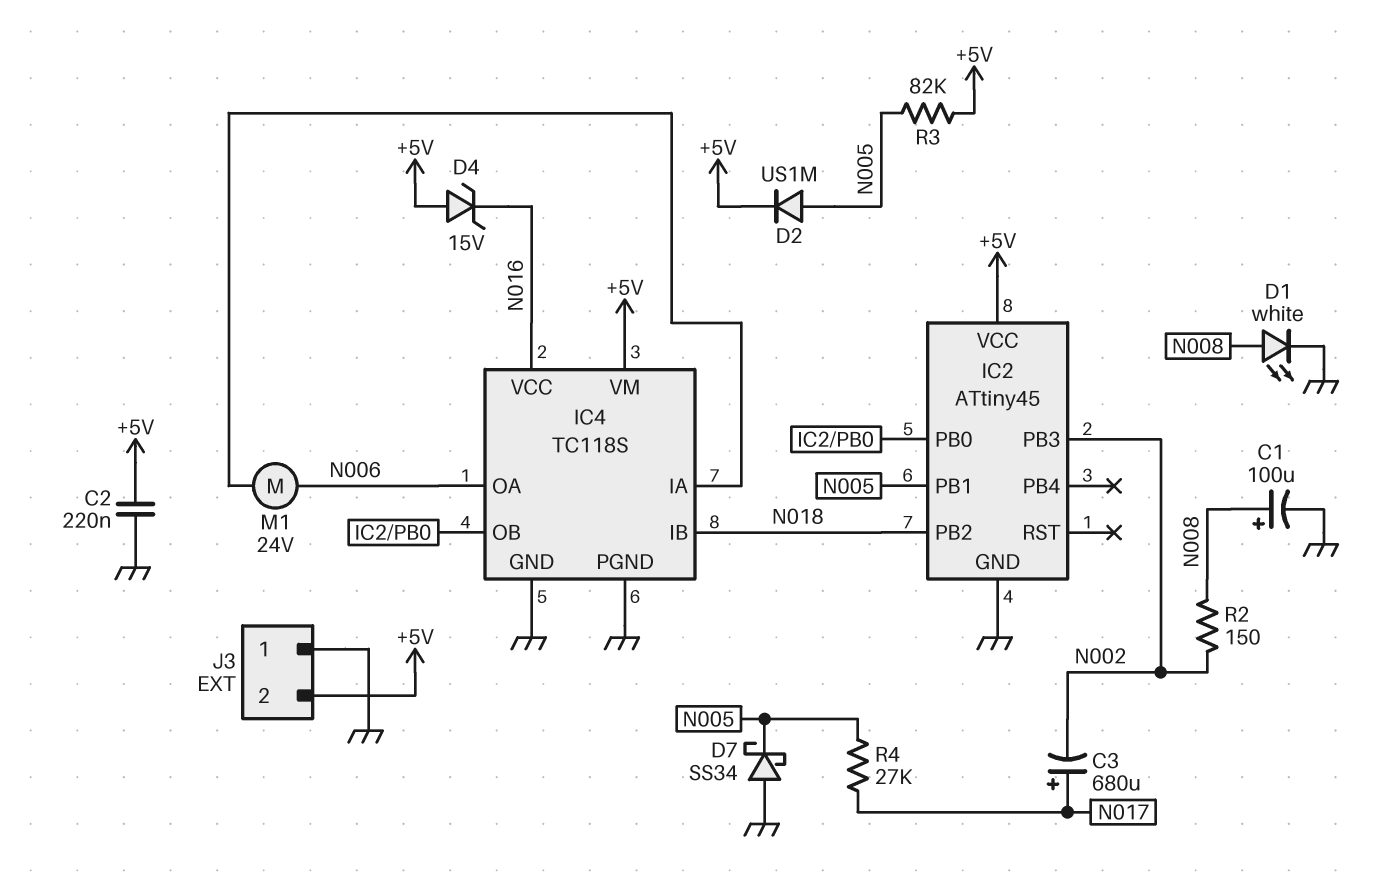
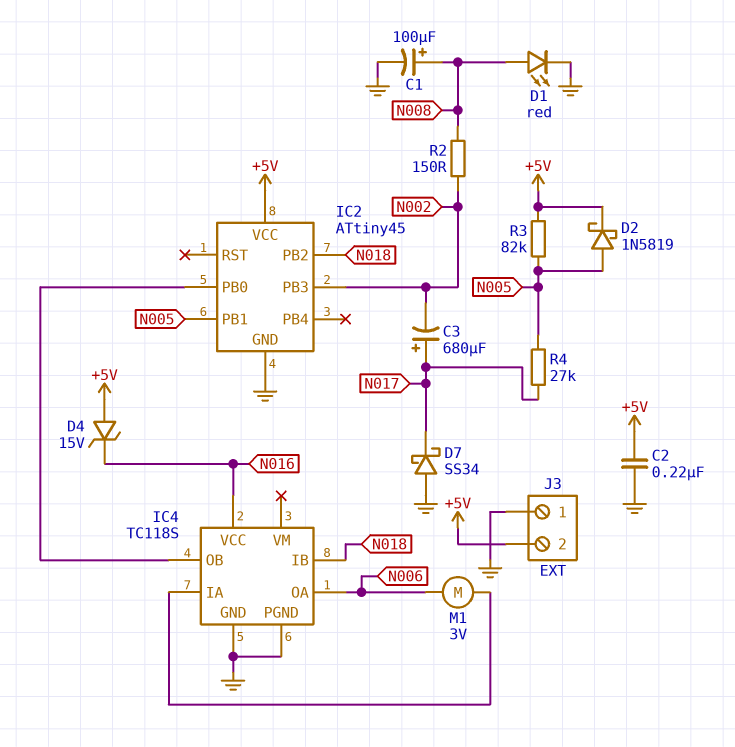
D1: LED white (A N008, K GND) -> LED red (A N008, K GND)
D2: diode US1M (A N005, K +5V) -> schottky 1N5819 (A N005, K +5V)
D7: schottky SS34 (A GND, K N005) -> schottky SS34 (A GND, K N017)
IC4 pin VM: +5V -> none
M1: motor 24V (IC4/IA, N006) -> motor 3V (IC4/IA, N006)

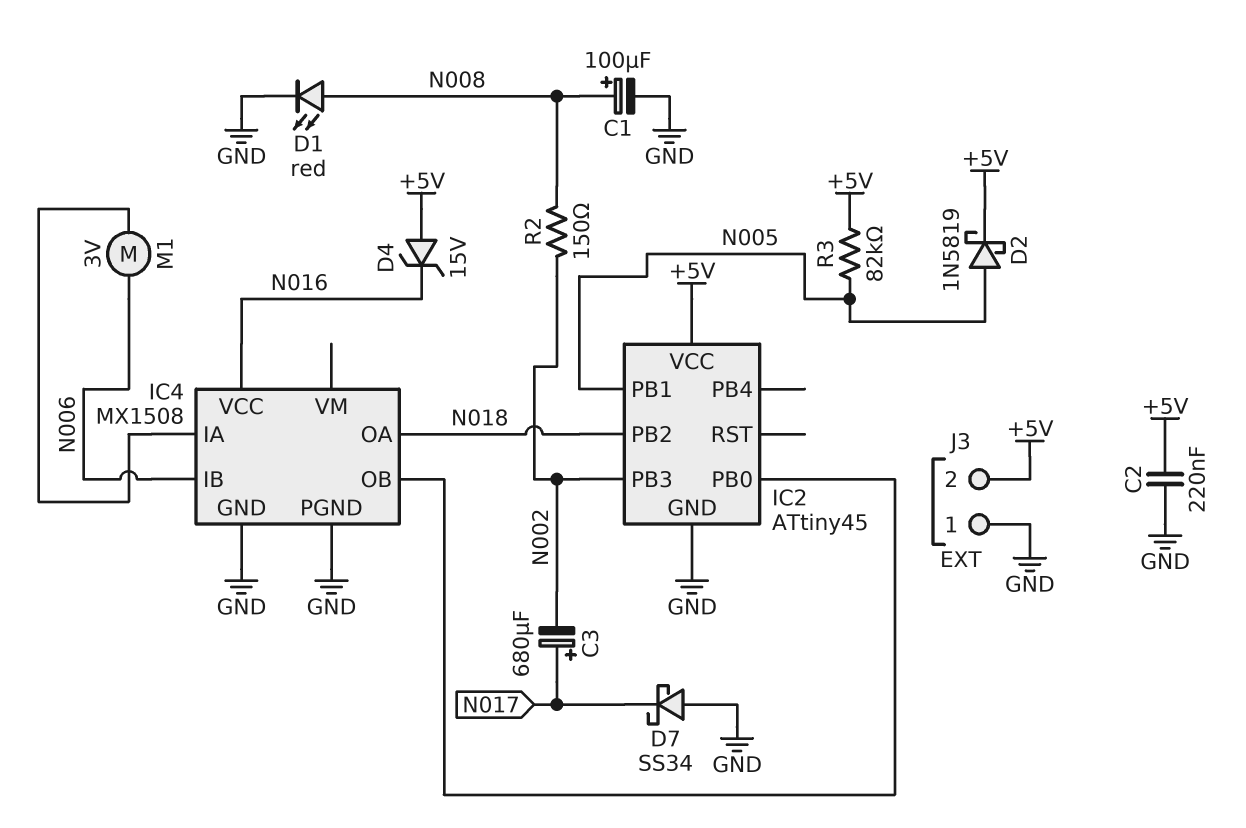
IC4: TC118S -> MX1508
IC4 pin IB: N018 -> N006
IC4 pin OA: N006 -> N018
R4: 27k (N005, N017) -> none

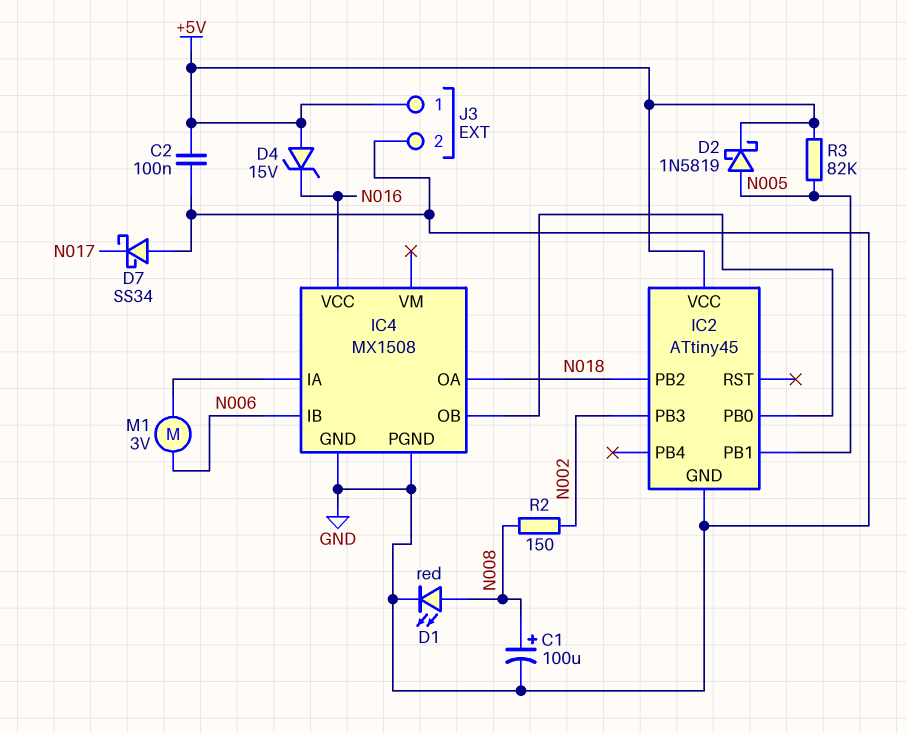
C2: 220nF (+5V, GND) -> 100nF (+5V, GND)
C3: 680uF (plus N017, minus N002) -> none
J3 pin 1: GND -> +5V
J3 pin 2: +5V -> GND

